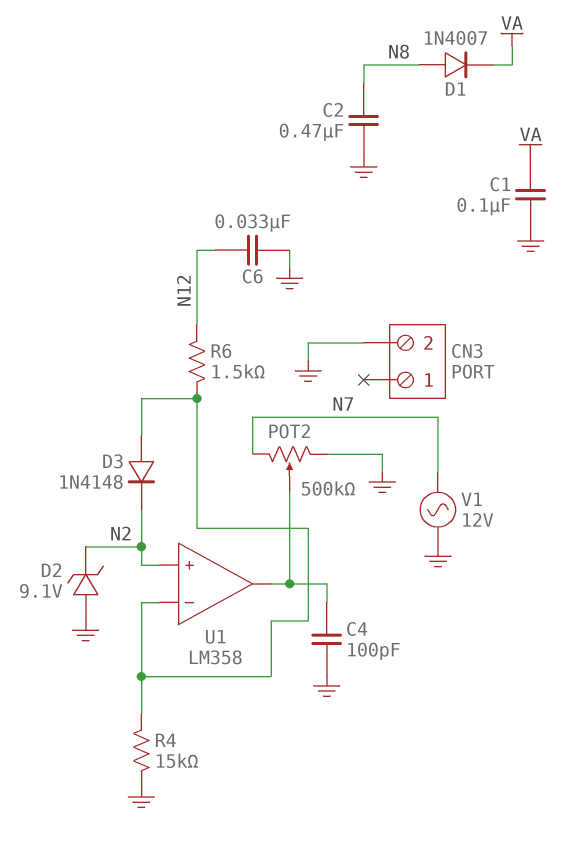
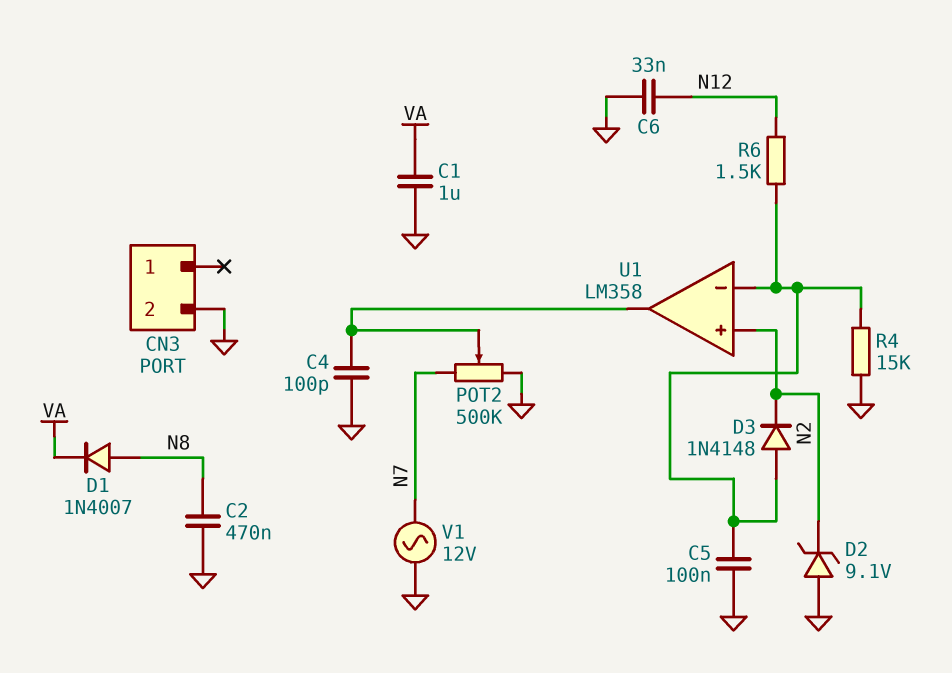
C1: 100nF (GND, VA) -> 1uF (GND, VA)
C5: none -> 100nF (GND, U1/in-)

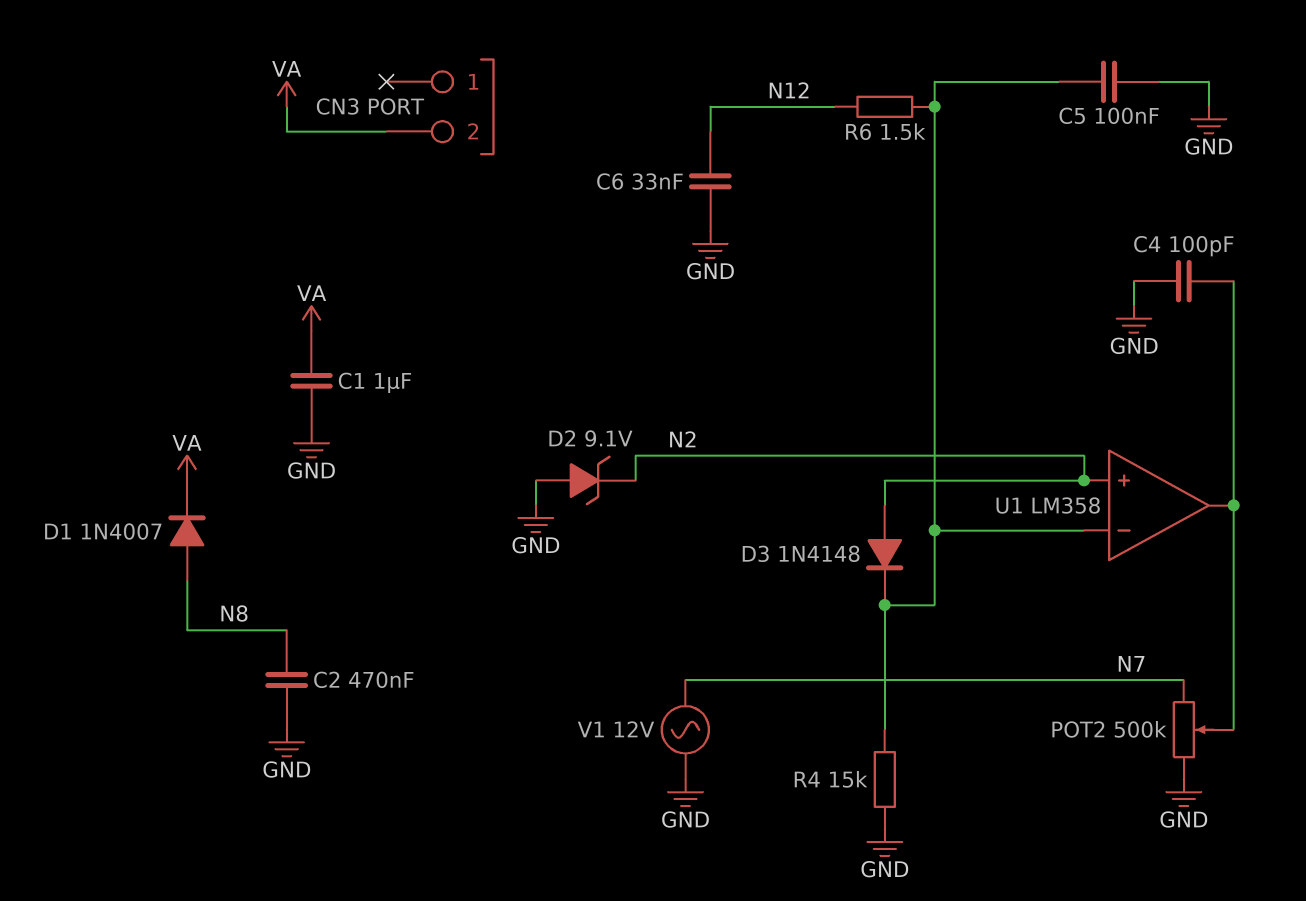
CN3 pin 2: GND -> VA
D3: diode 1N4148 (A U1/in-, K N2) -> diode 1N4148 (A N2, K U1/in-)

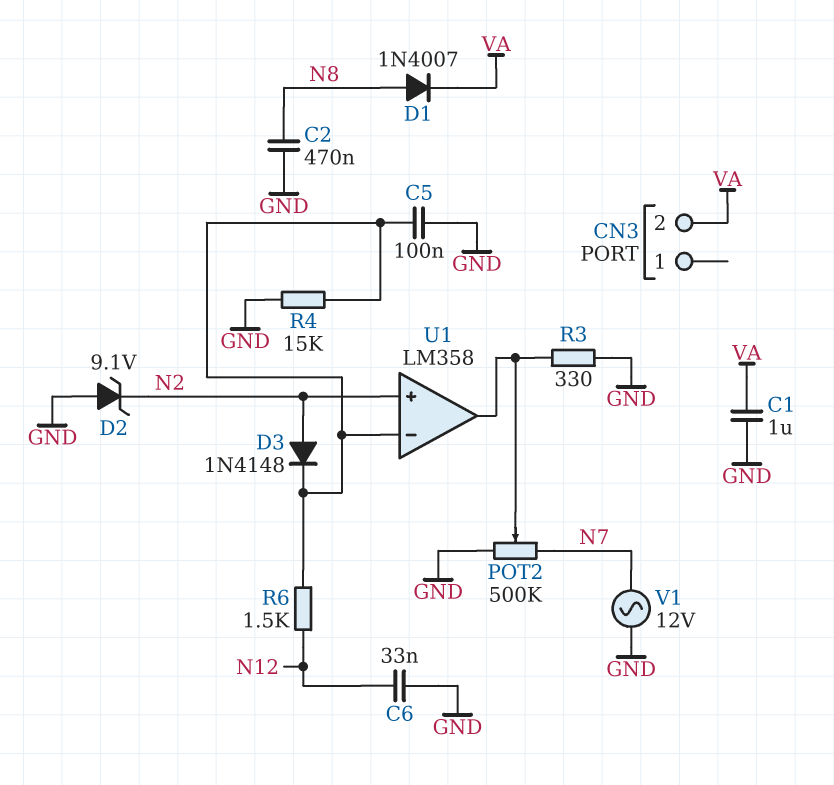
C4: 100pF (GND, U1/out) -> none
R3: none -> 330 (GND, U1/out)

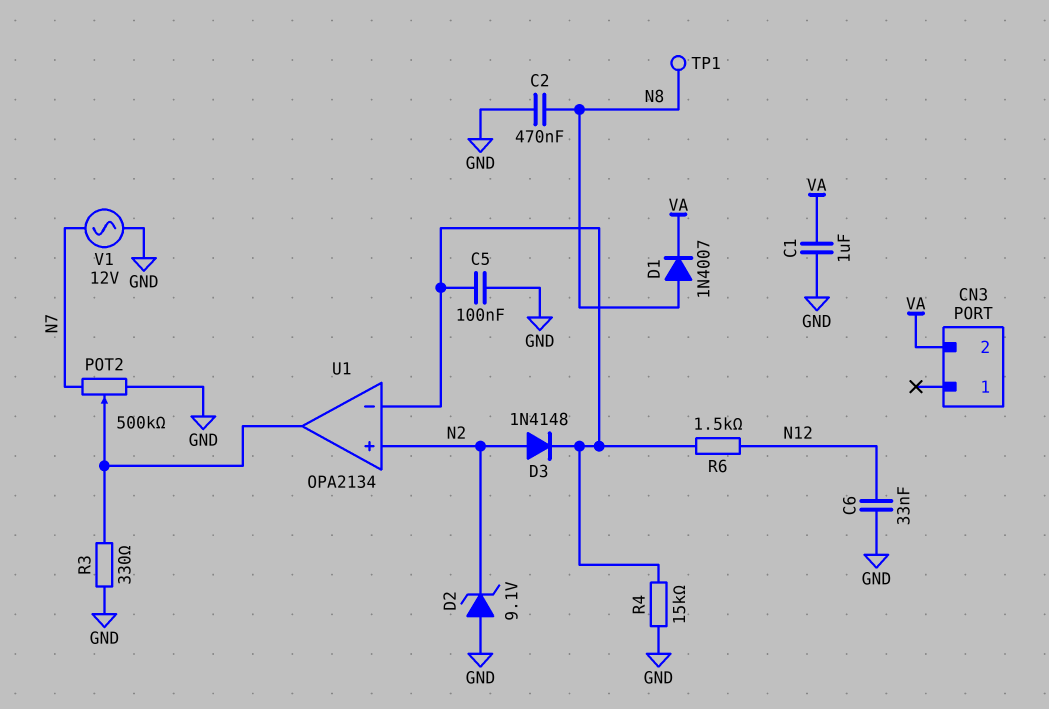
TP1: none -> test point (N8)
U1: LM358 -> OPA2134

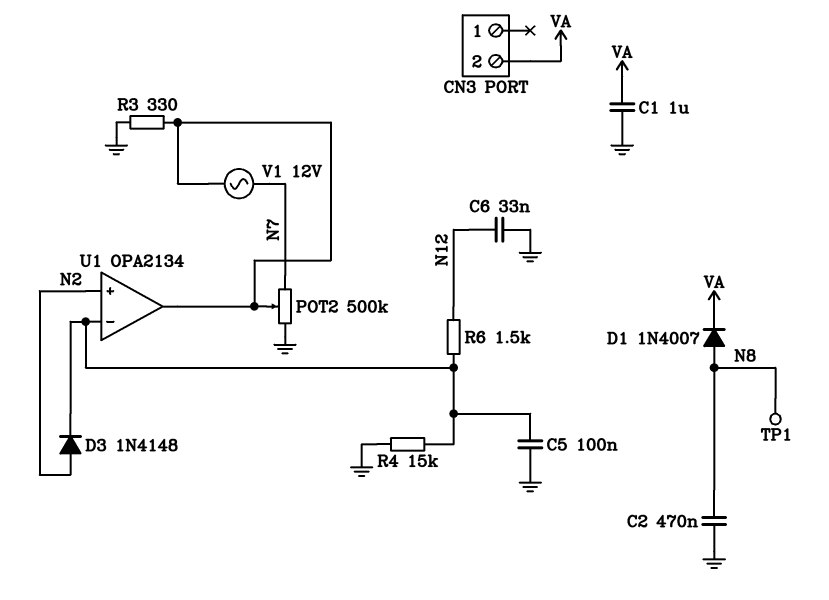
D2: zener 9.1V (A GND, K N2) -> none
V1: AC 12V (GND, N7) -> AC 12V (N7, U1/out)

